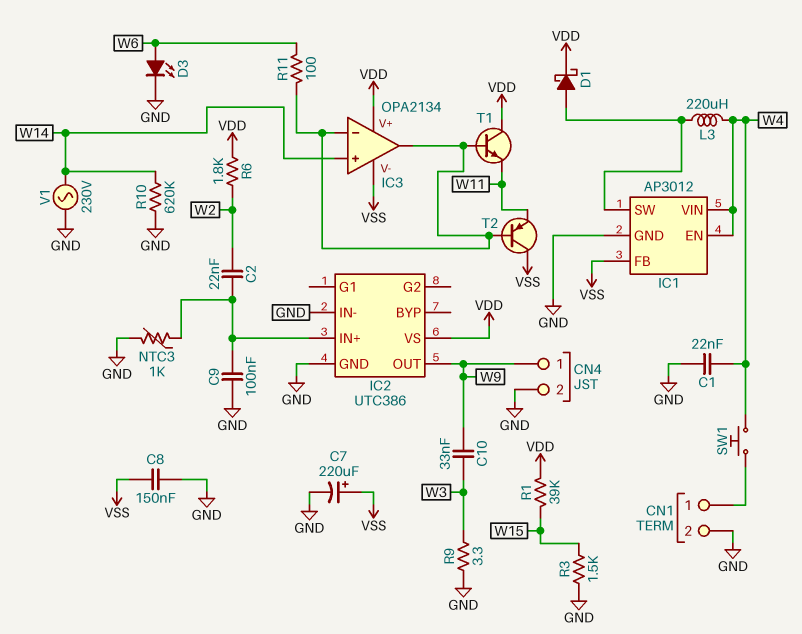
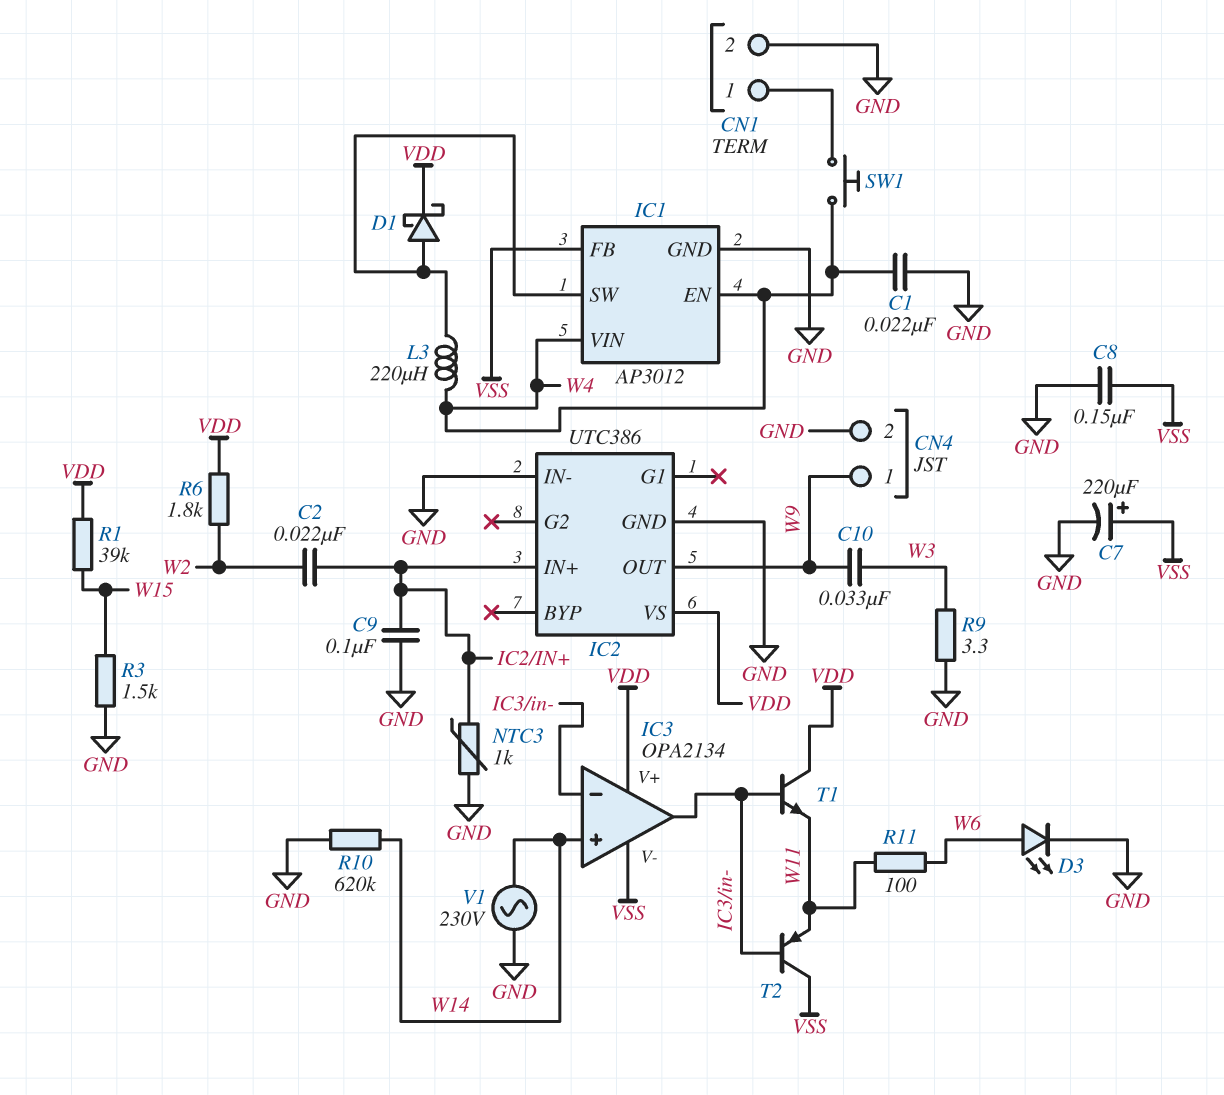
R11: 100 (IC3/in-, W6) -> 100 (W6, W11)

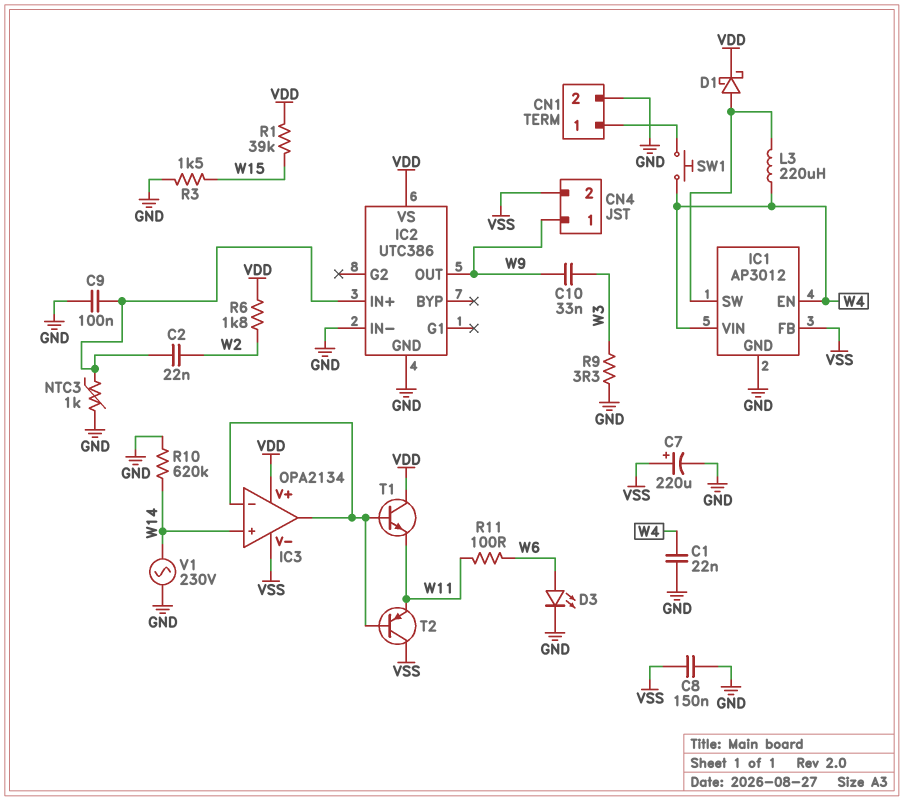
CN4 pin 2: GND -> VSS

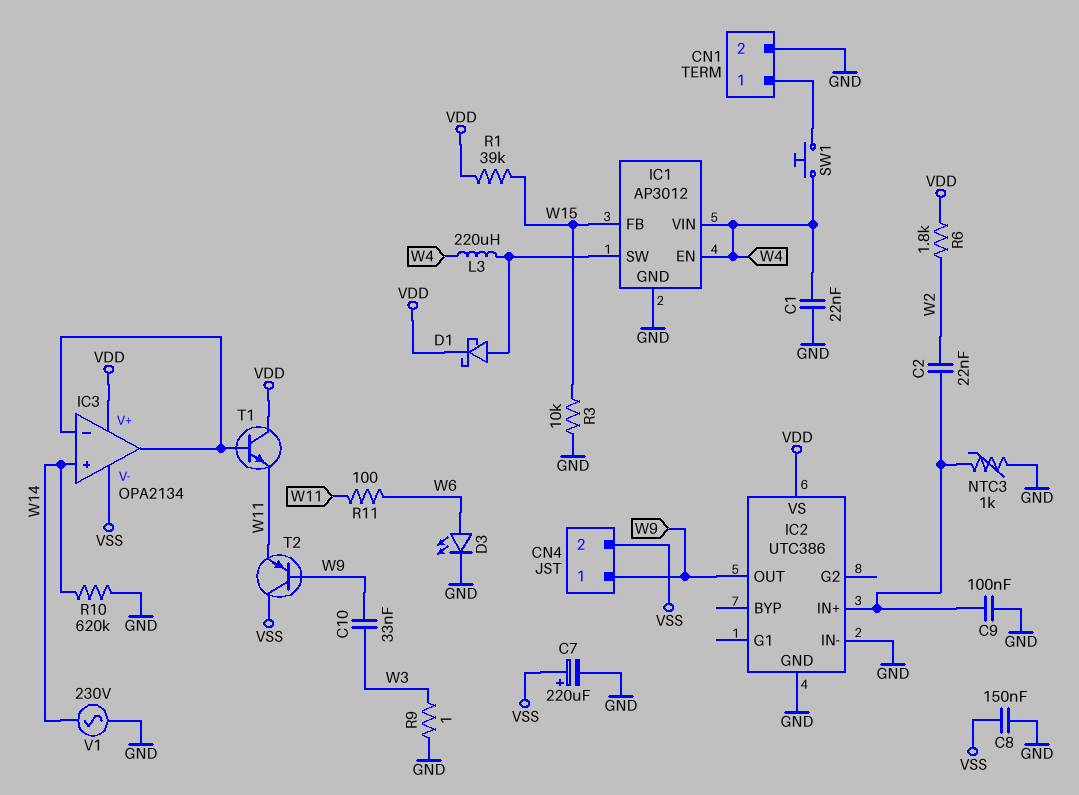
IC1 pin FB: VSS -> W15
R3: 1.5k (GND, W15) -> 10k (GND, W15)
R9: 3.3 (GND, W3) -> 1 (GND, W3)
T2: PNP (B IC3/in-, C VSS, E W11) -> PNP (B W9, C VSS, E W11)

